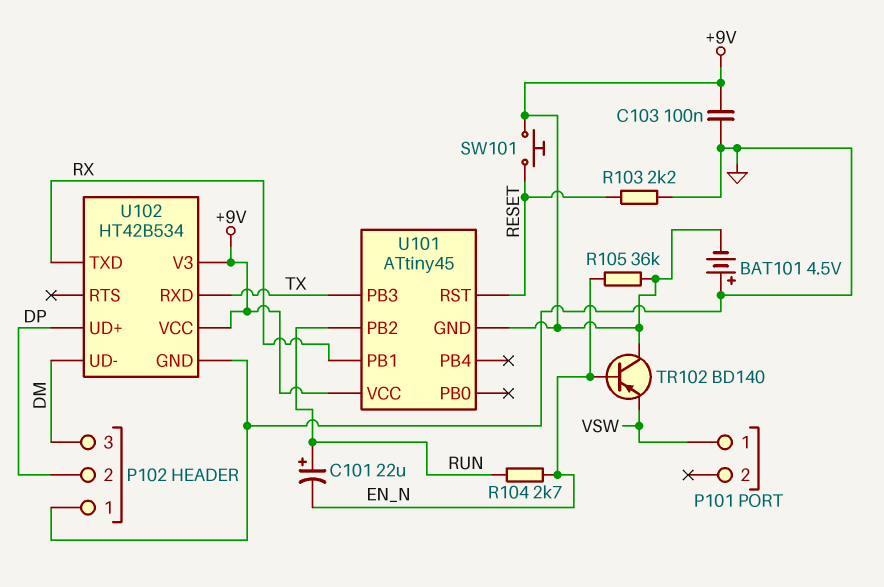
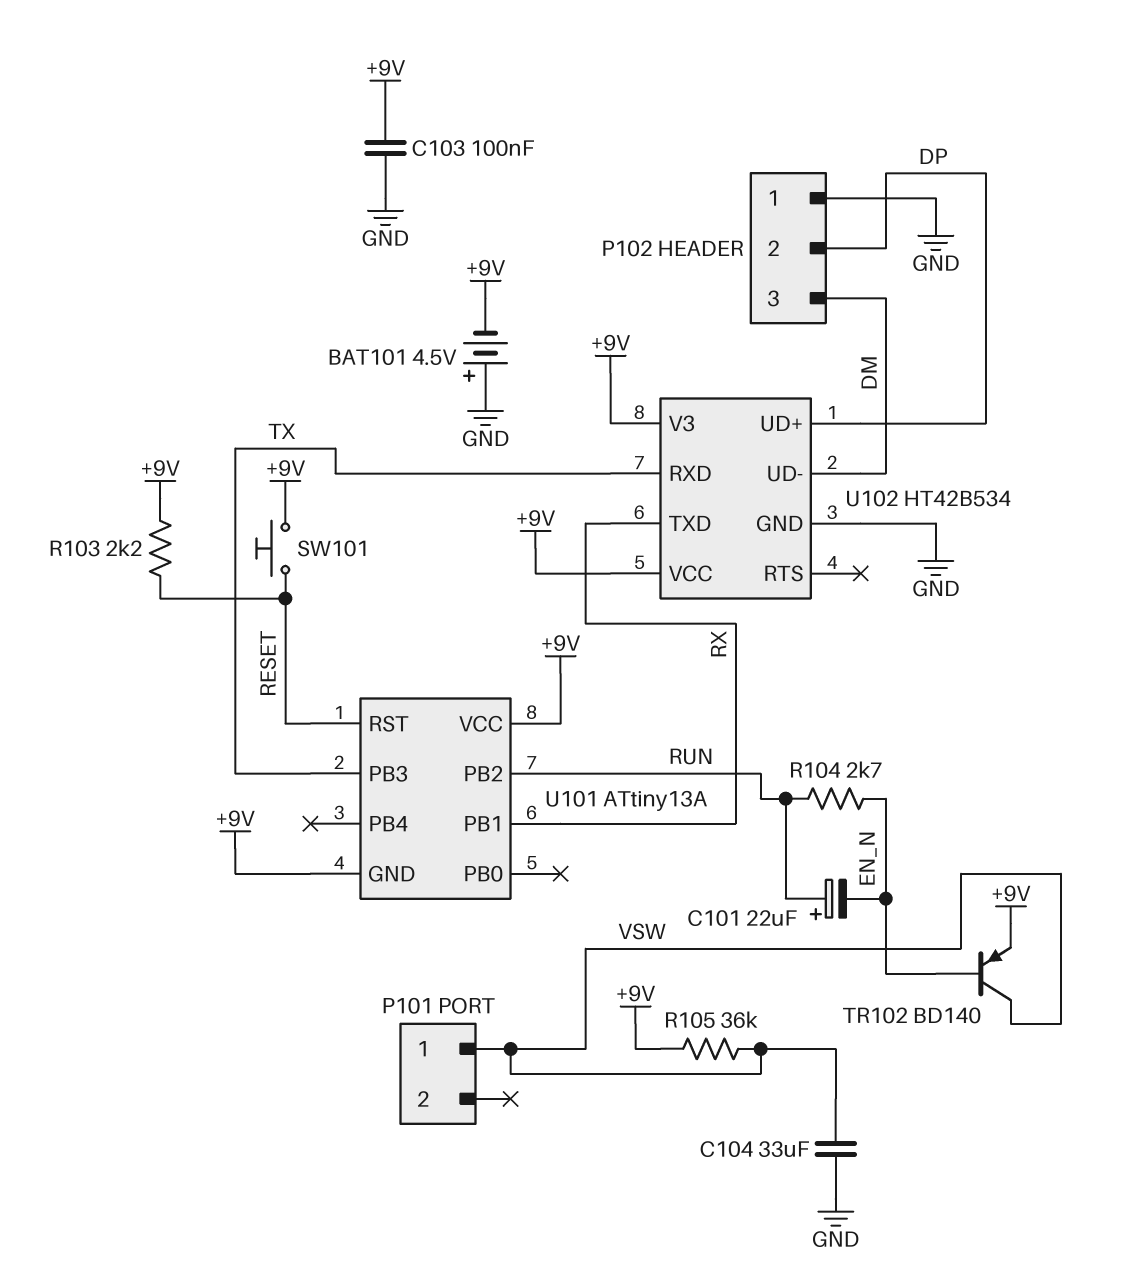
C104: none -> 33uF (GND, VSW)
R103: 2.2k (GND, RESET) -> 2.2k (+9V, RESET)
R105: 36k (+9V, EN_N) -> 36k (+9V, VSW)
TR102: PNP BD140 (B EN_N, C +9V, E VSW) -> PNP BD140 (B EN_N, C VSW, E +9V)
U101: ATtiny45 -> ATtiny13A

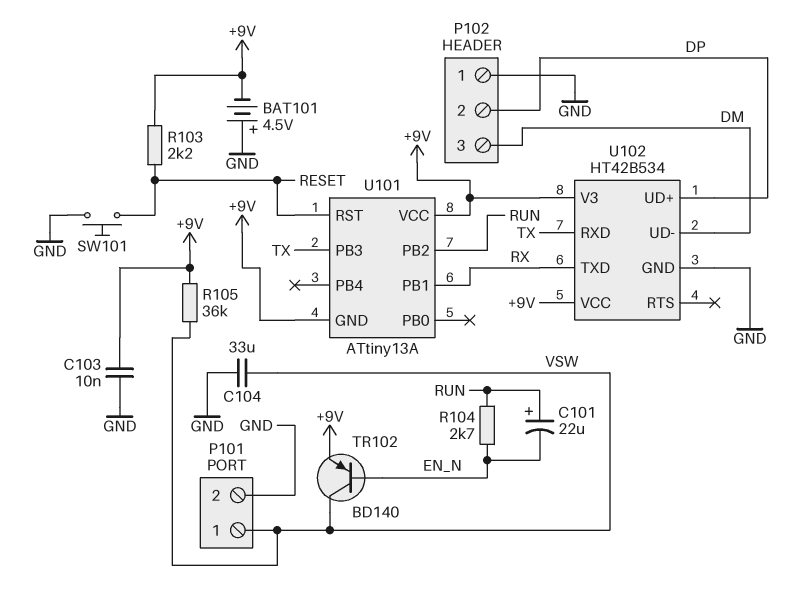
C103: 100nF (+9V, GND) -> 10nF (+9V, GND)
P101 pin 2: none -> GND
SW101: button (+9V, RESET) -> button (GND, RESET)

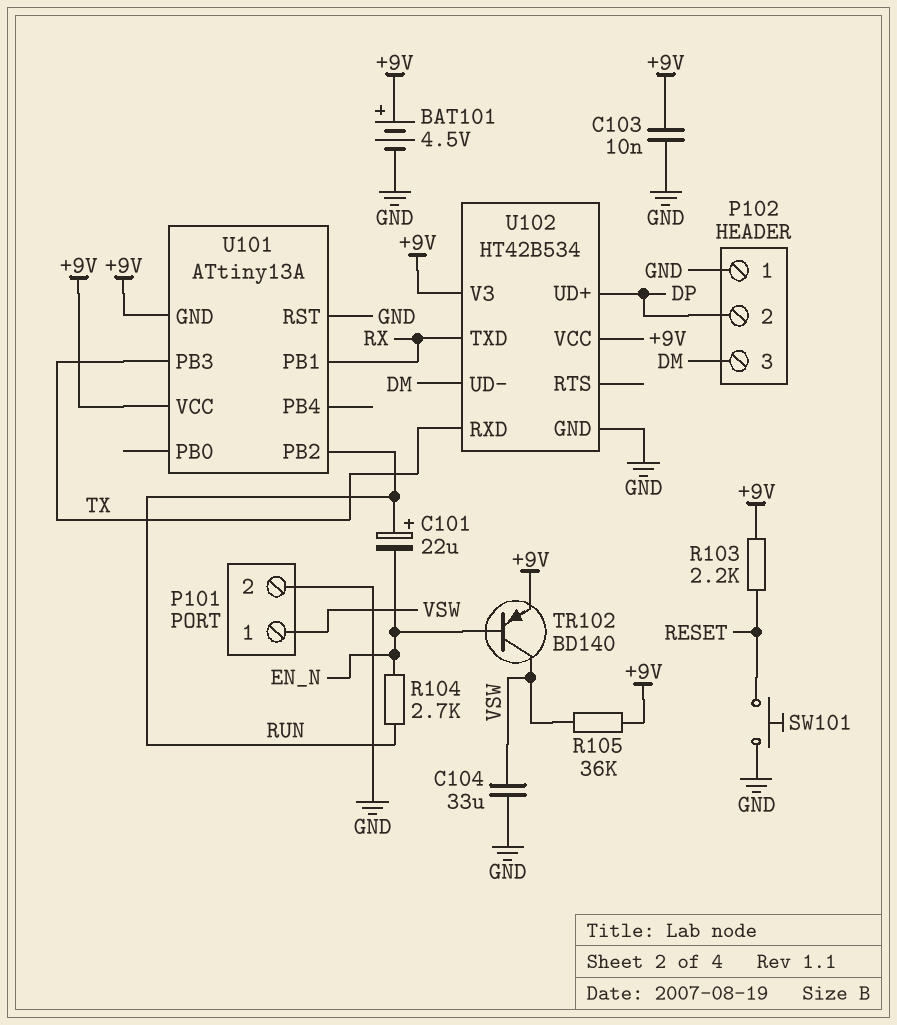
BAT101: 4.5V (plus GND, minus +9V) -> 4.5V (plus +9V, minus GND)
U101 pin RST: RESET -> GND

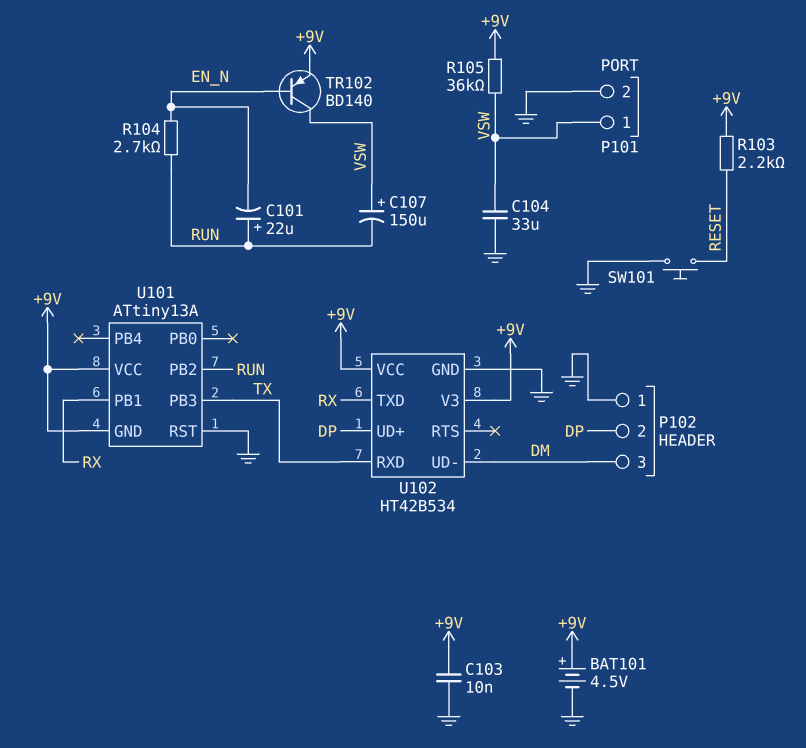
C107: none -> 150uF (plus VSW, minus RUN)

